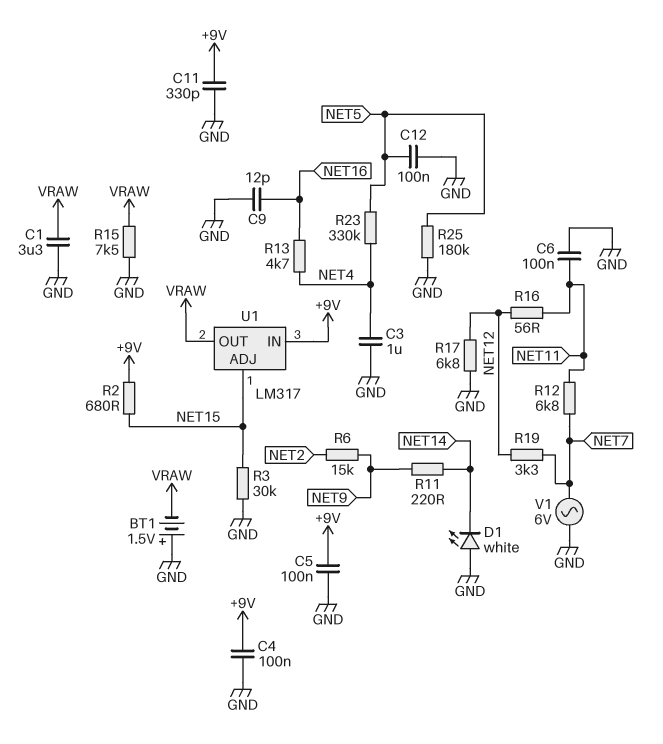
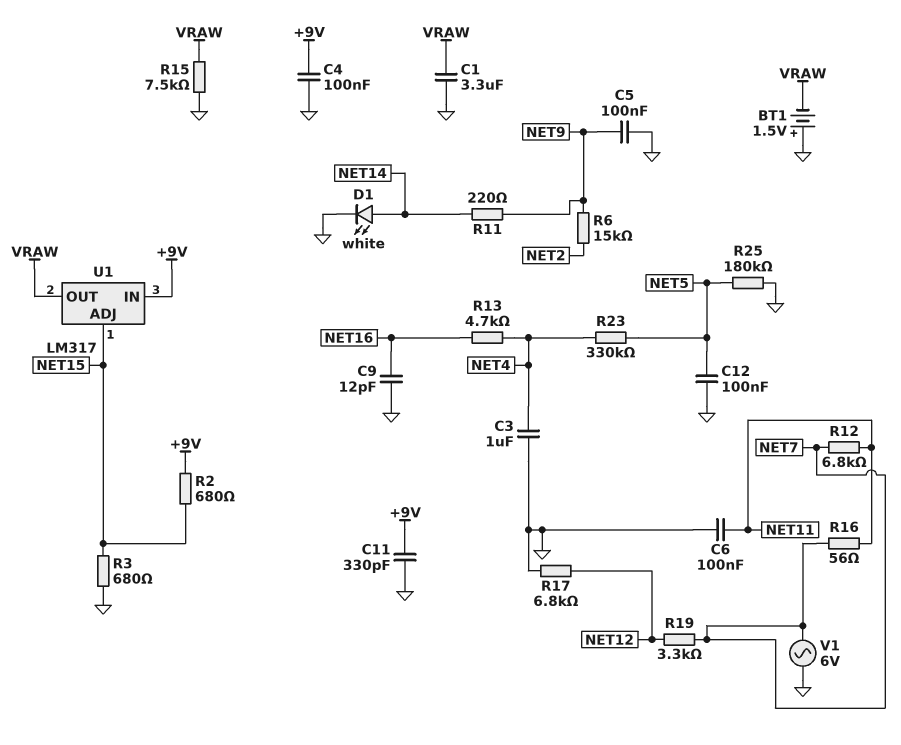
C5: 100nF (+9V, GND) -> 100nF (GND, NET9)
D1: LED white (A GND, K NET14) -> LED white (A NET14, K GND)
R3: 30k (GND, NET15) -> 680 (GND, NET15)
R16: 56 (NET11, NET12) -> 56 (NET7, NET11)

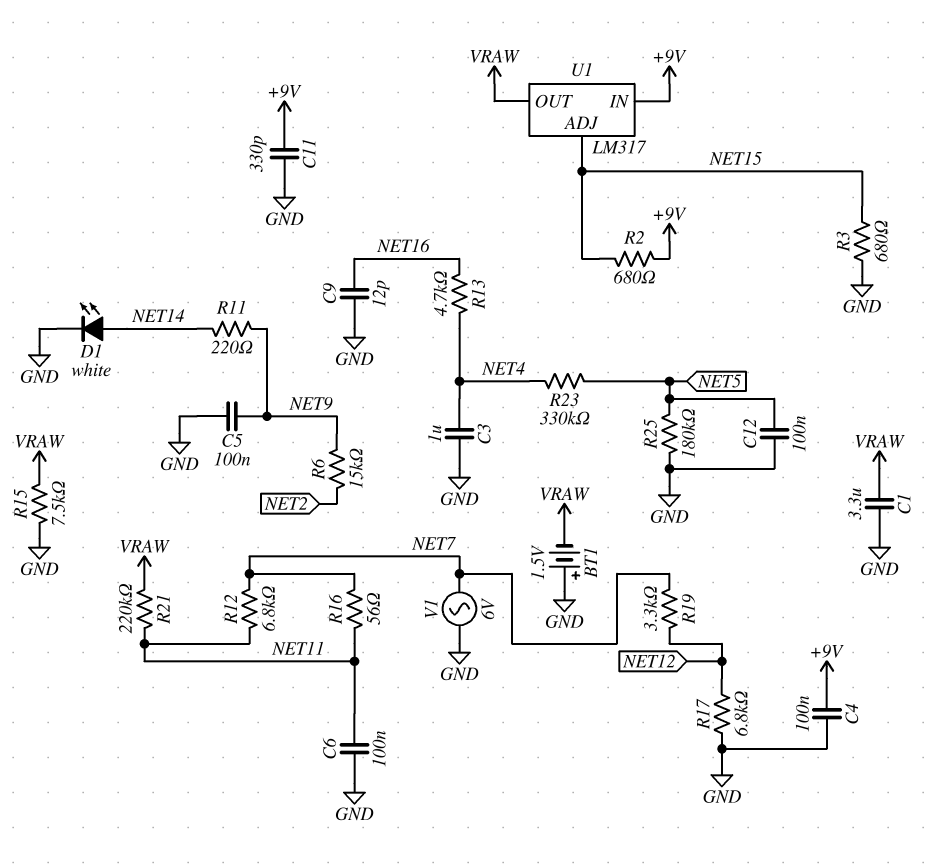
R21: none -> 220k (NET11, VRAW)

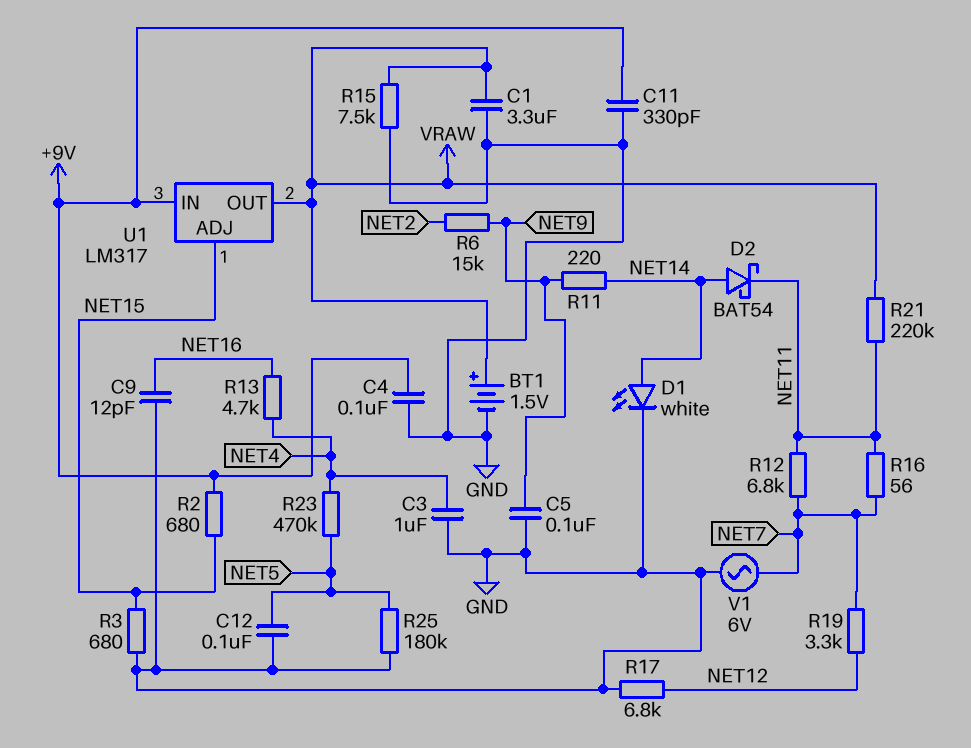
BT1: 1.5V (plus GND, minus VRAW) -> 1.5V (plus VRAW, minus GND)
C6: 100nF (GND, NET11) -> none
D2: none -> schottky BAT54 (A NET14, K NET11)
R23: 330k (NET4, NET5) -> 470k (NET4, NET5)

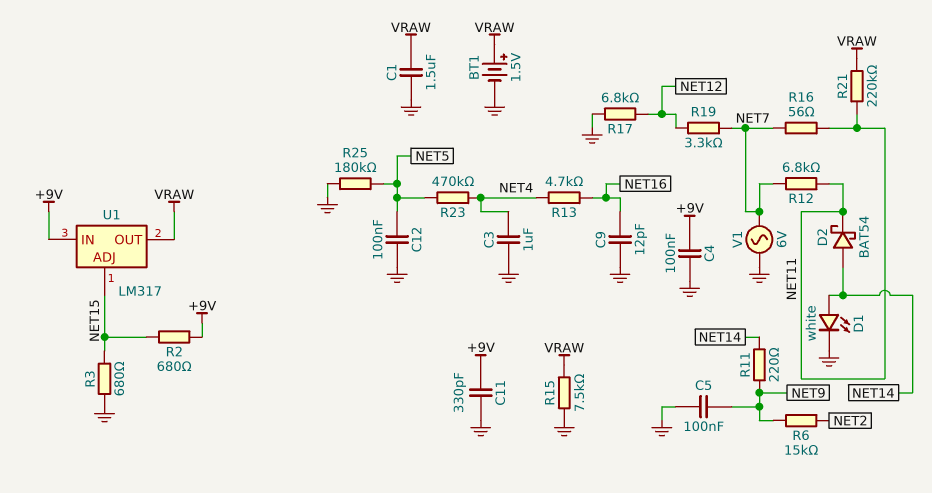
C1: 3.3uF (GND, VRAW) -> 1.5uF (GND, VRAW)

